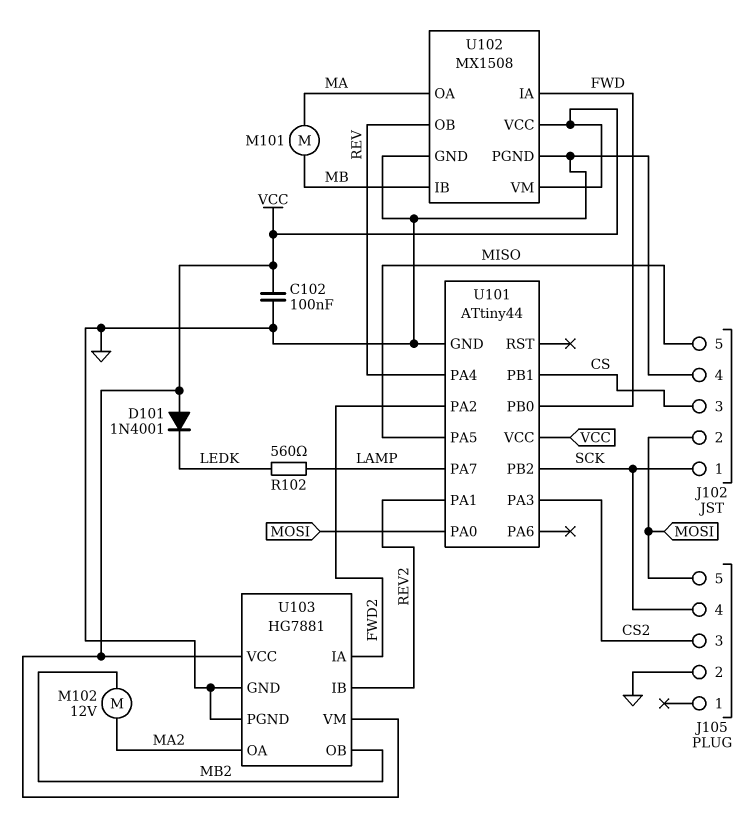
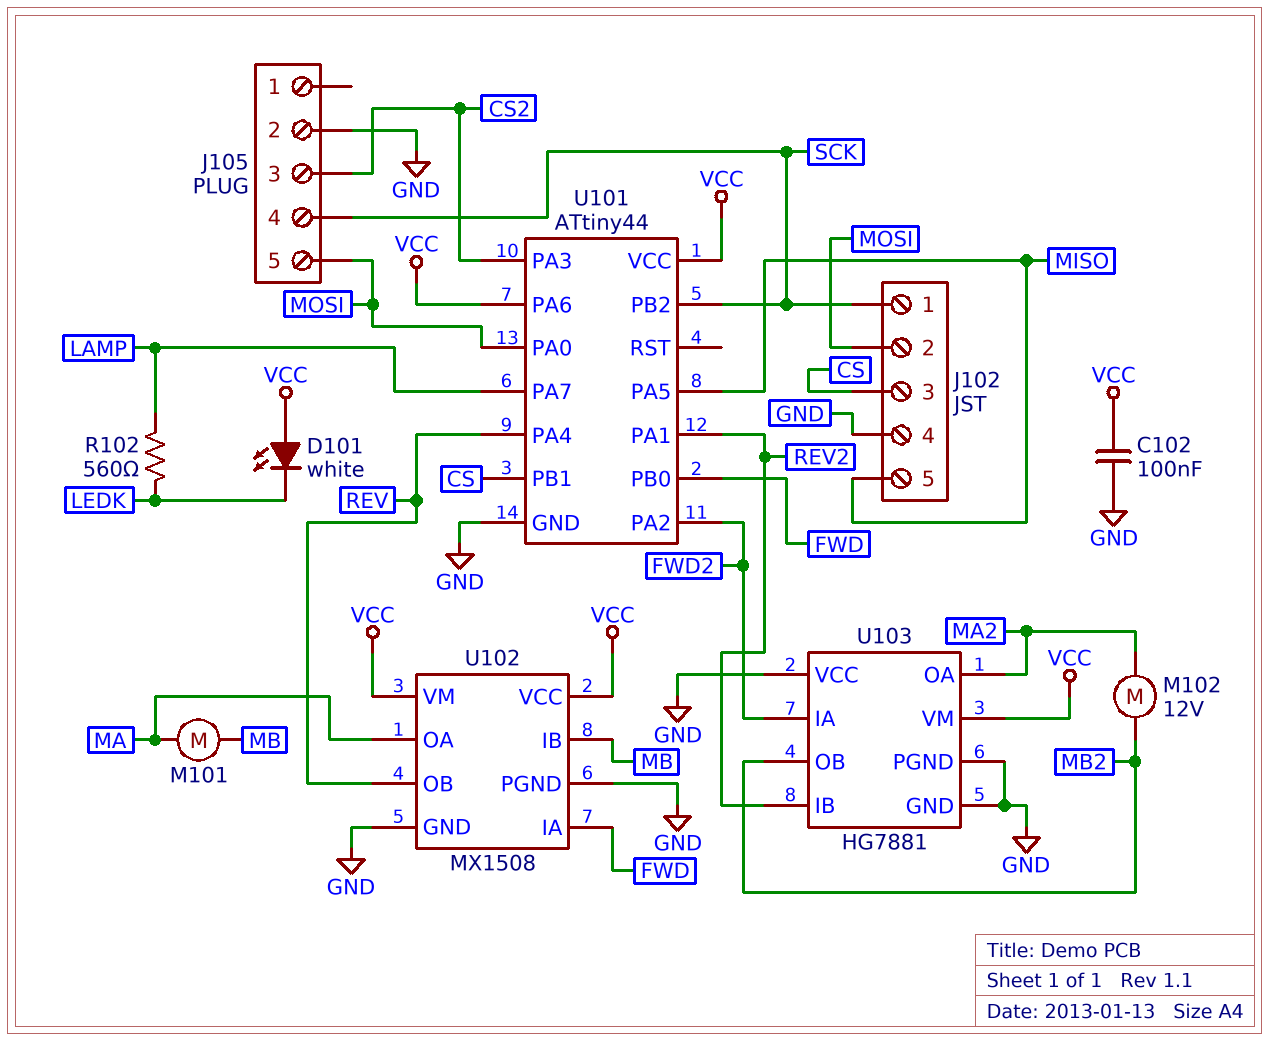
D101: diode 1N4001 (A VCC, K LEDK) -> LED white (A VCC, K LEDK)
U101 pin PA6: none -> VCC
U103 pin VCC: VCC -> GND

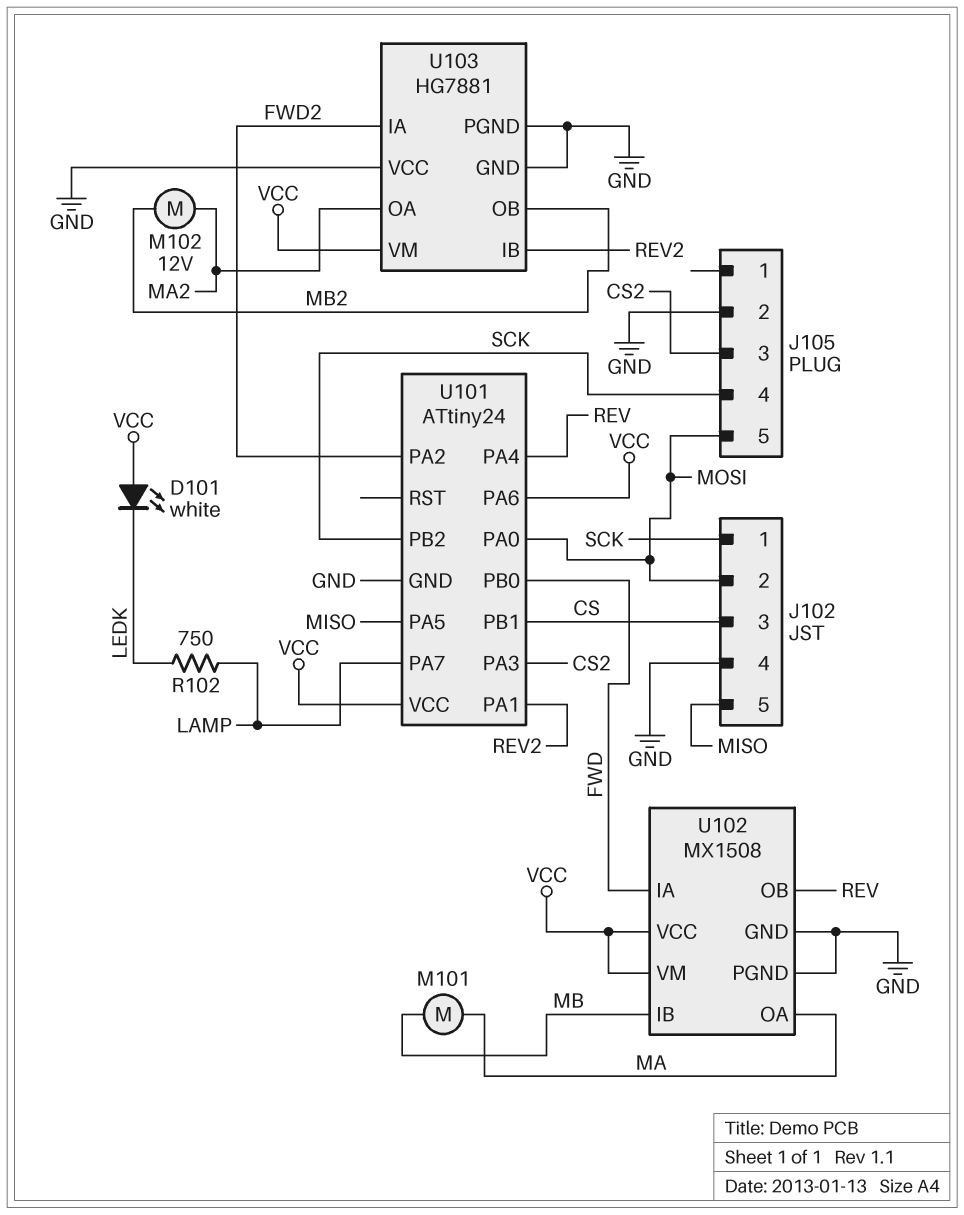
C102: 100nF (GND, VCC) -> none
R102: 560 (LAMP, LEDK) -> 750 (LAMP, LEDK)
U101: ATtiny44 -> ATtiny24

